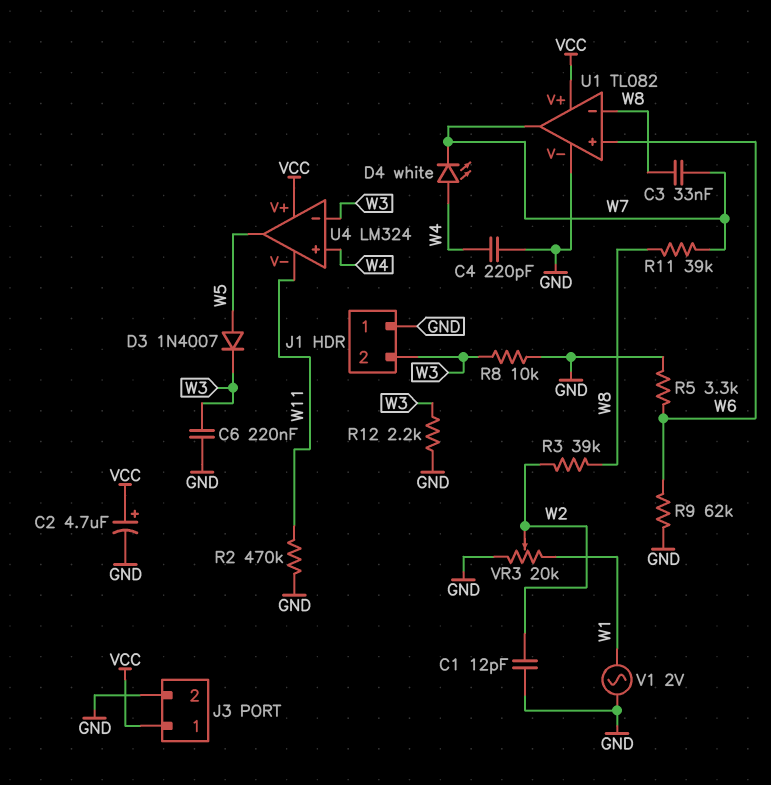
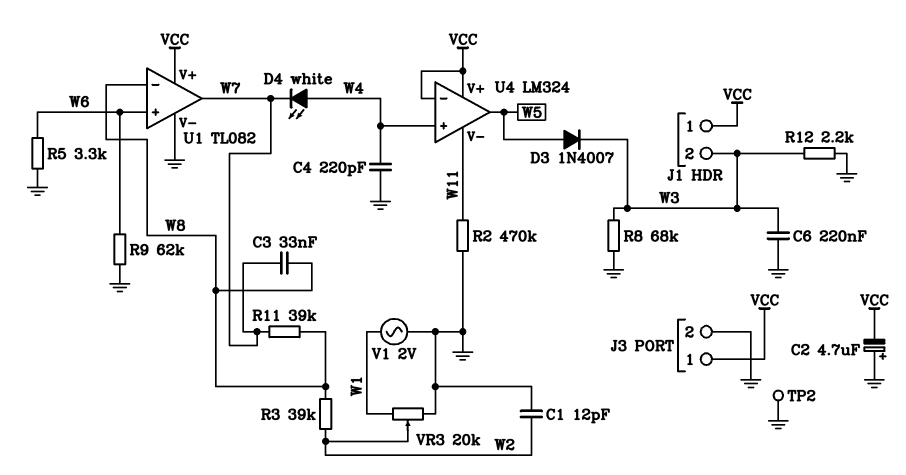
C2: 4.7uF (plus VCC, minus GND) -> 4.7uF (plus GND, minus VCC)
J1 pin 1: GND -> VCC
R8: 10k (GND, W3) -> 68k (GND, W3)
TP2: none -> test point (GND)
U4 pin in-: W3 -> VCC

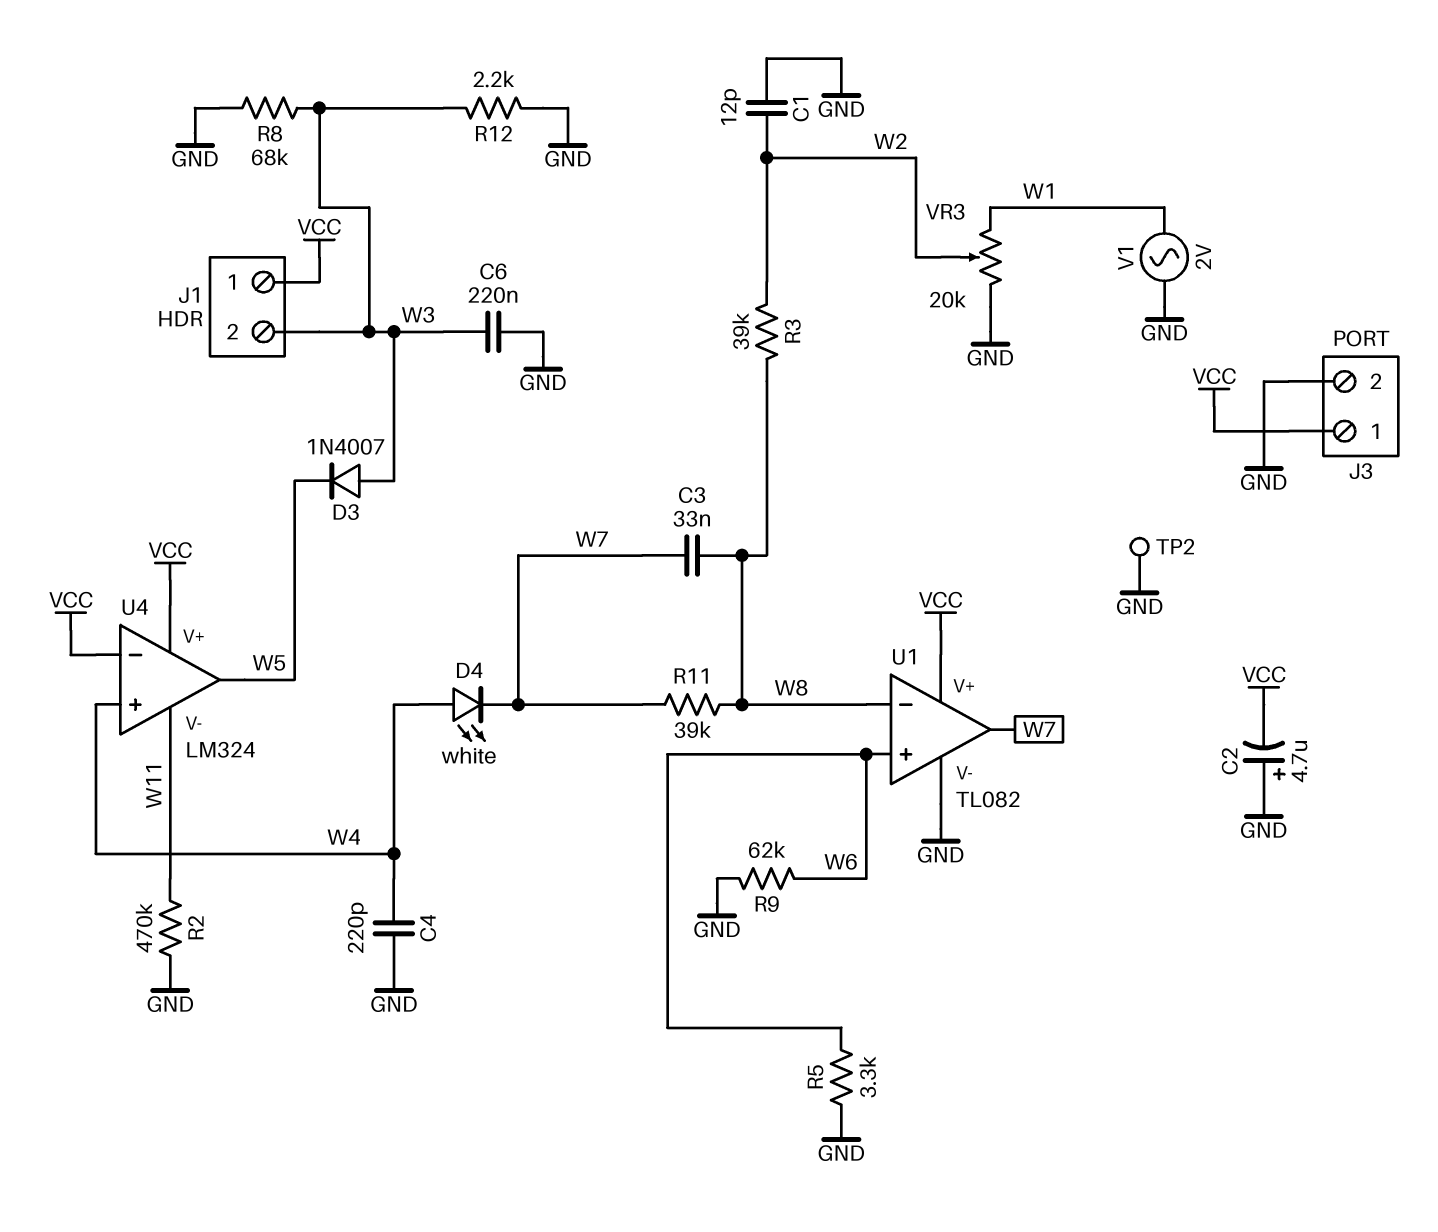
D3: diode 1N4007 (A W5, K W3) -> diode 1N4007 (A W3, K W5)

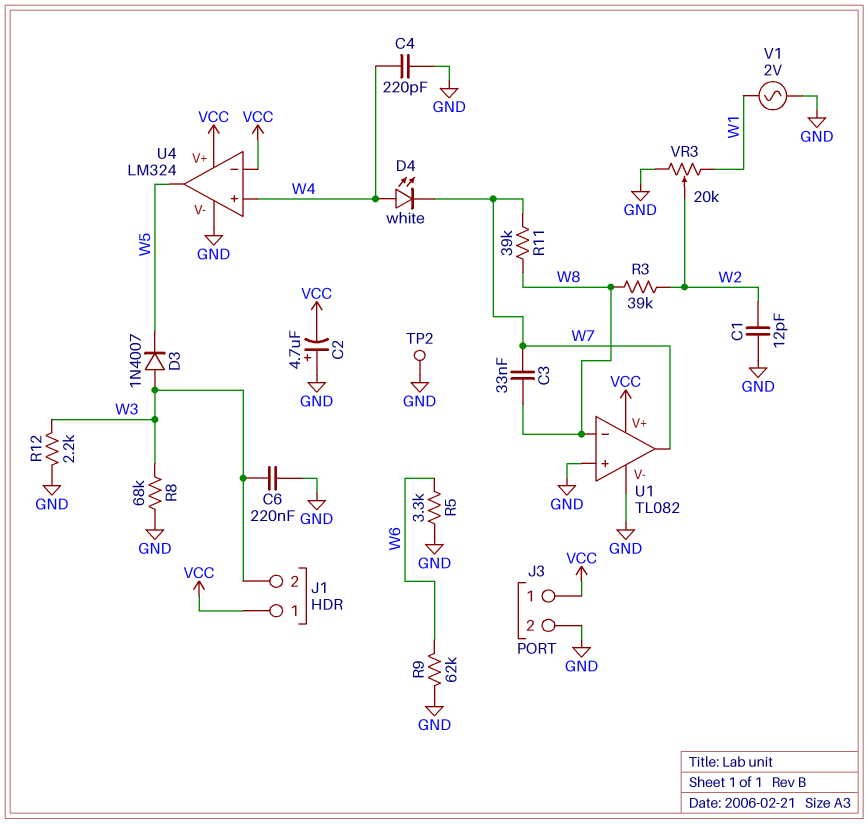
R2: 470k (GND, W11) -> none
U1 pin in+: W6 -> GND
U4 pin V-: W11 -> GND

